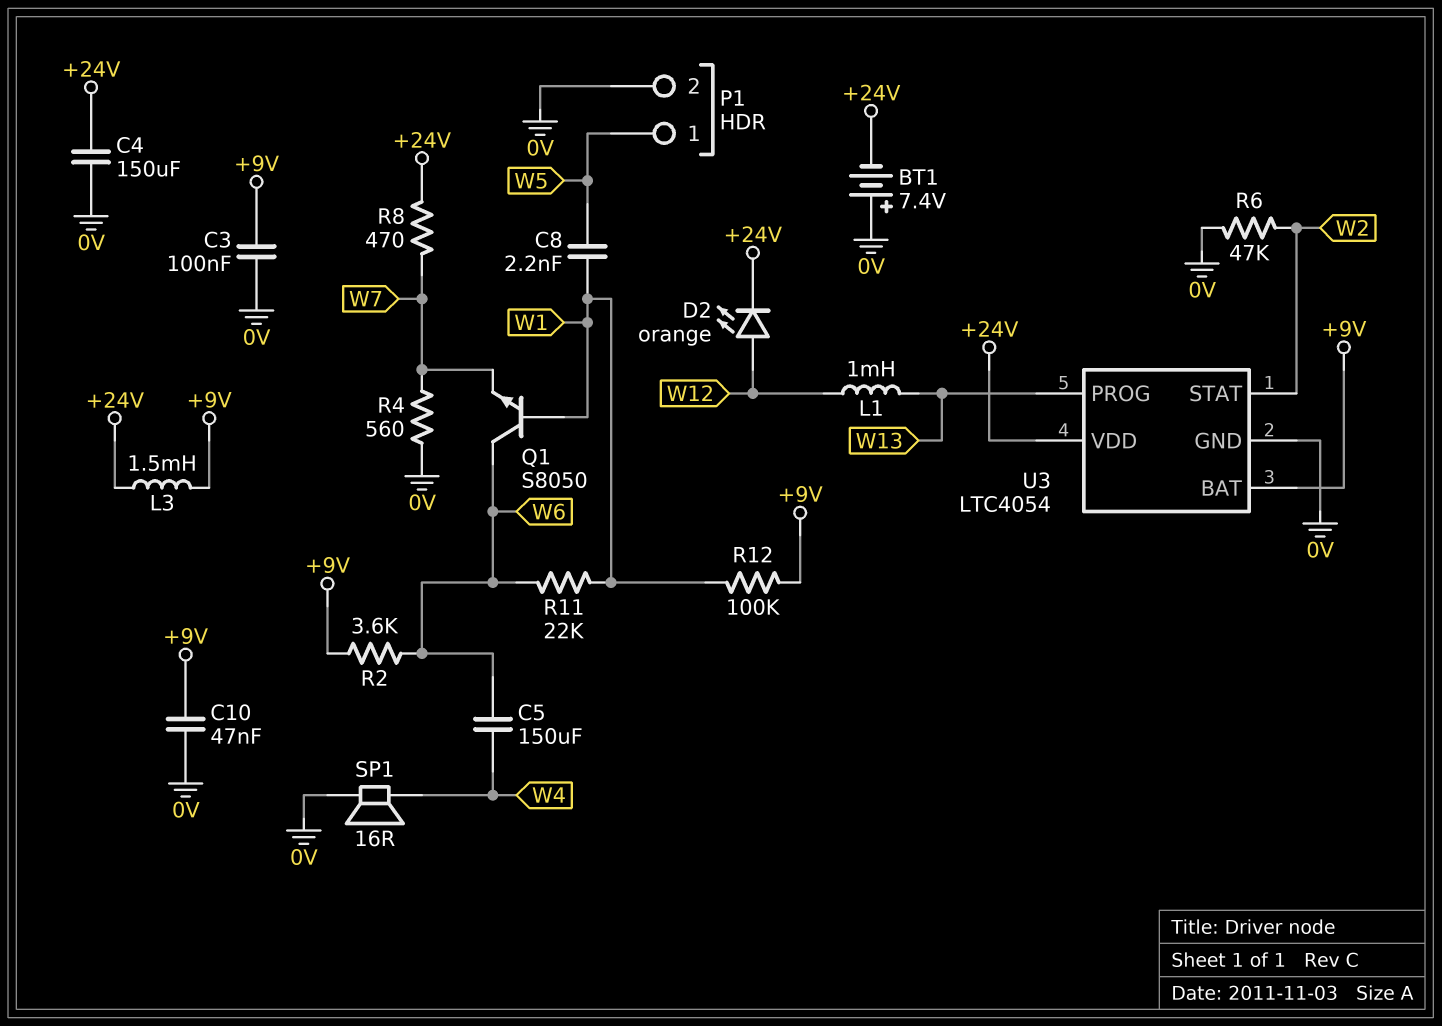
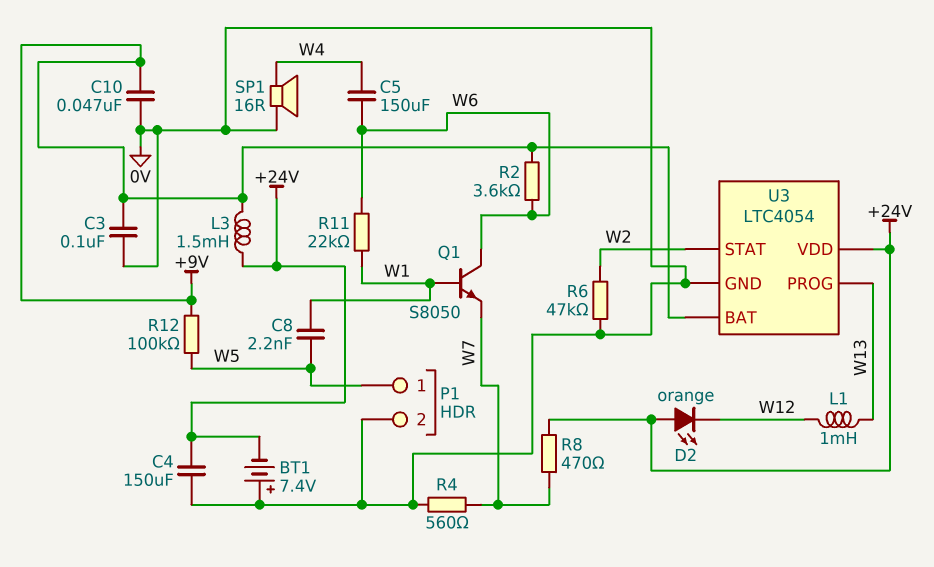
D2: LED orange (A W12, K +24V) -> LED orange (A +24V, K W12)
R12: 100k (+9V, W1) -> 100k (+9V, W5)

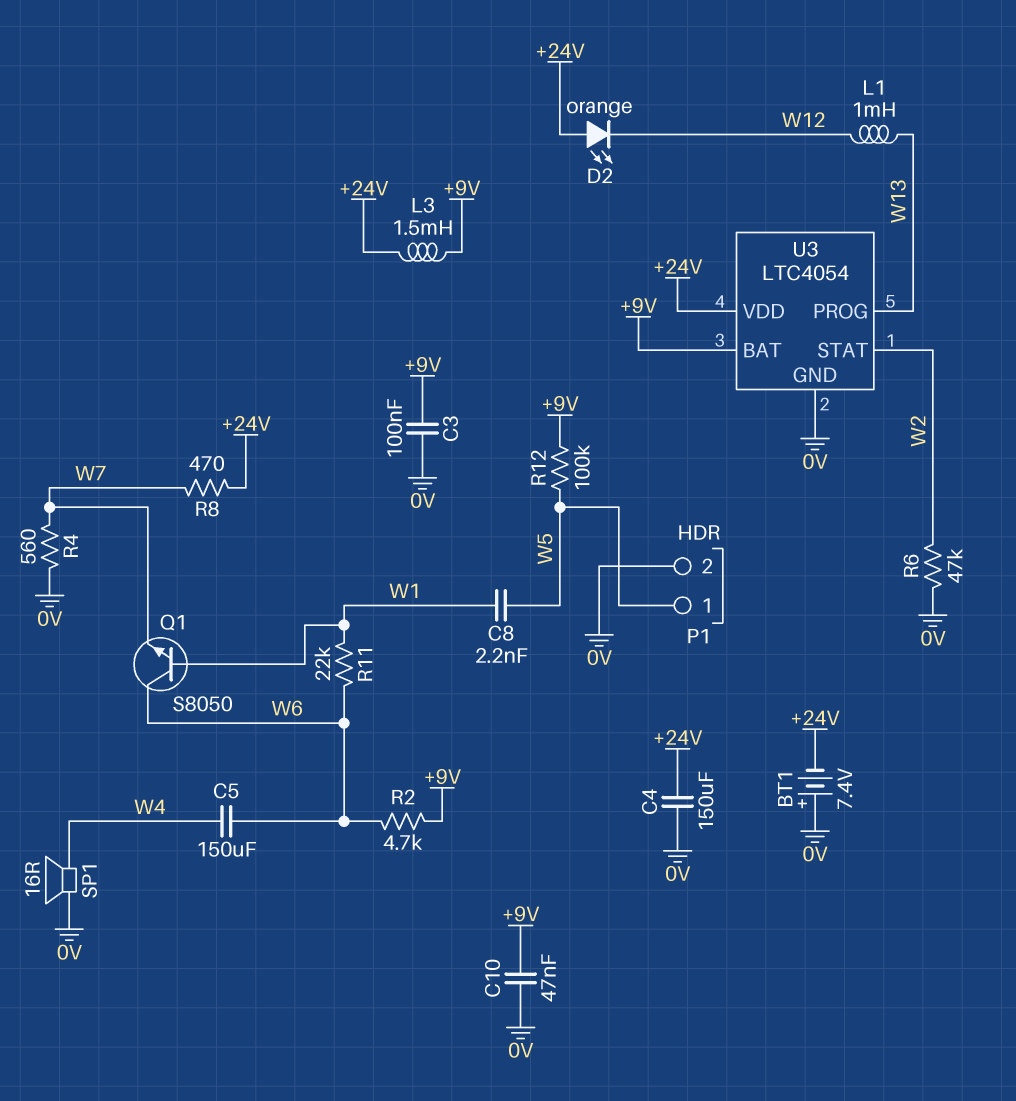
R2: 3.6k (+9V, W6) -> 4.7k (+9V, W6)

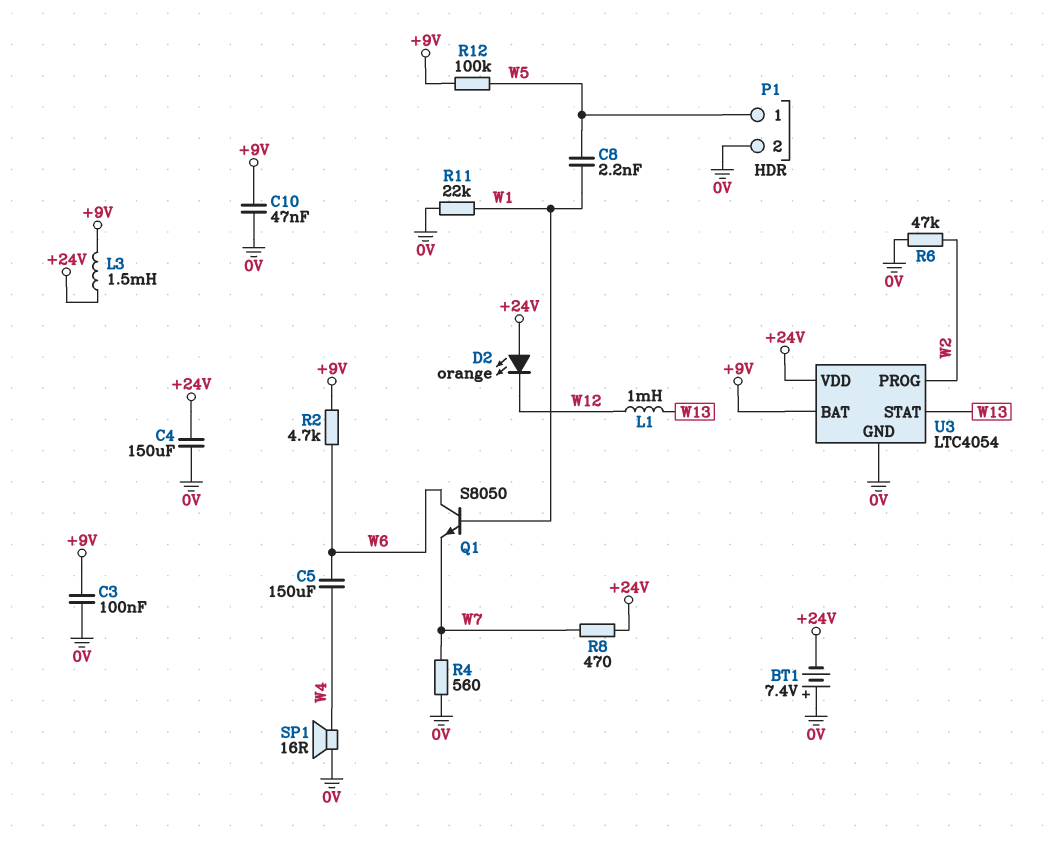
R11: 22k (W1, W6) -> 22k (0V, W1)
U3 pin PROG: W13 -> W2
U3 pin STAT: W2 -> W13

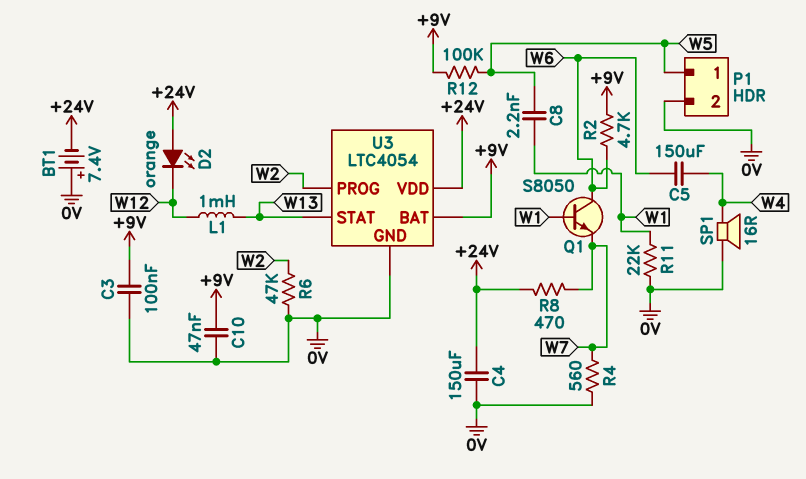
L3: 1.5mH (+9V, +24V) -> none

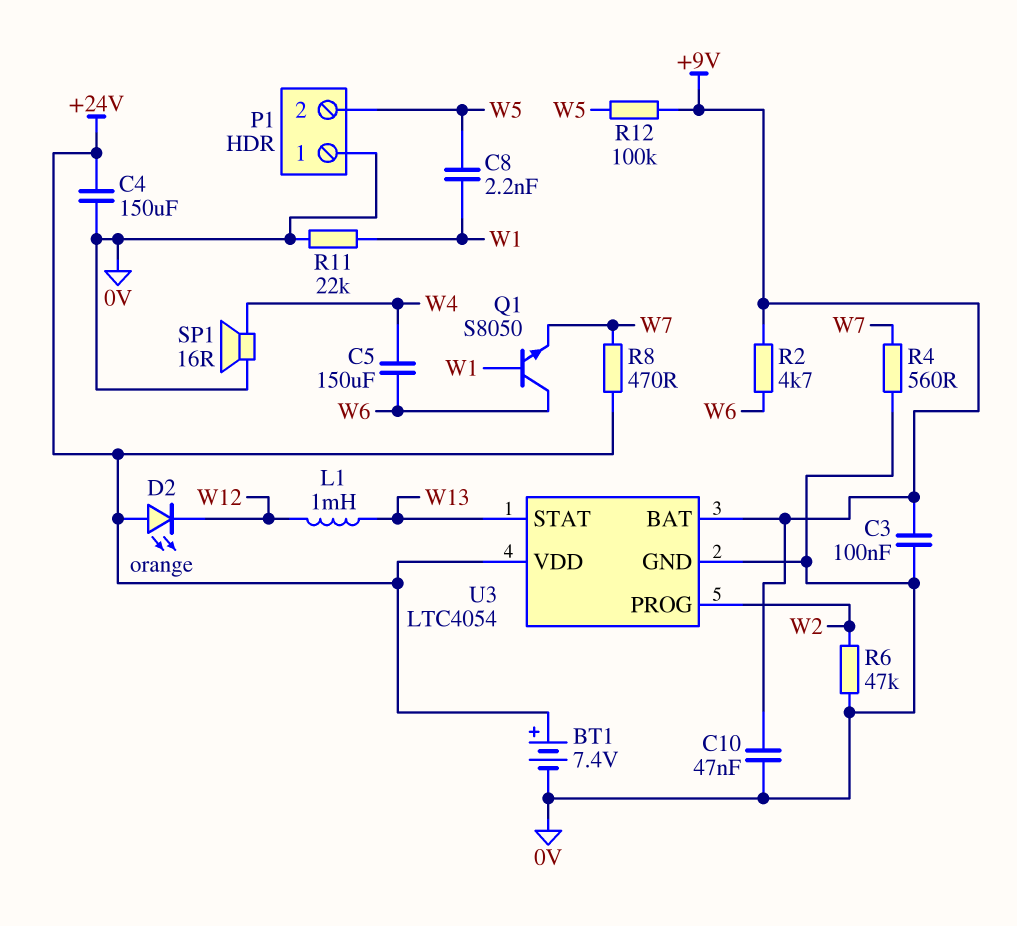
BT1: 7.4V (plus 0V, minus +24V) -> 7.4V (plus +24V, minus 0V)
P1 pin 1: W5 -> 0V
P1 pin 2: 0V -> W5

